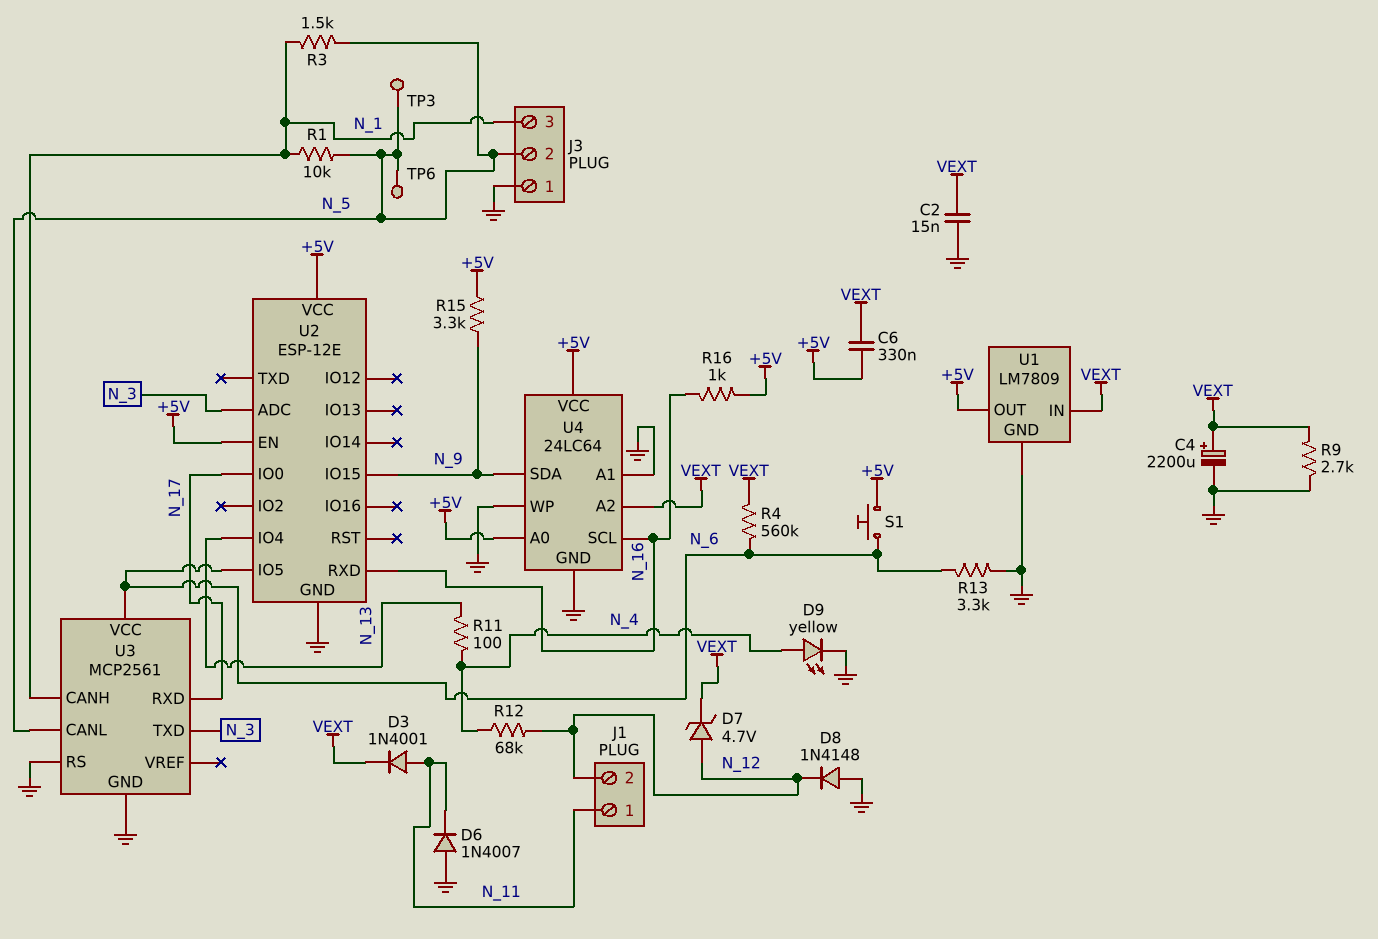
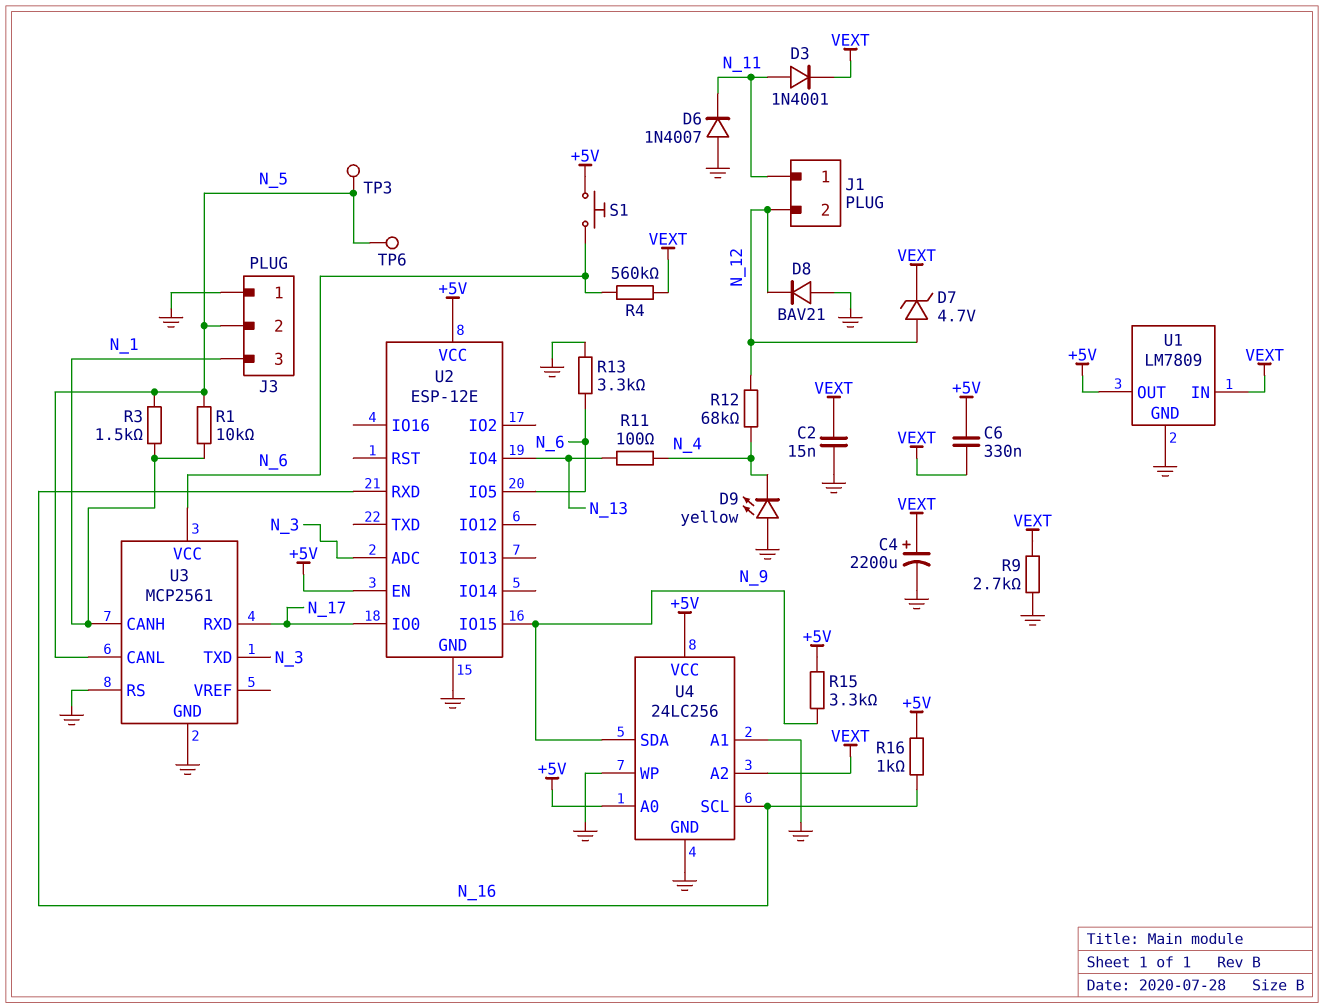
D8: diode 1N4148 (A GND, K N_12) -> diode BAV21 (A GND, K N_12)
D9: LED yellow (A N_4, K GND) -> LED yellow (A GND, K N_4)
U4: 24LC64 -> 24LC256

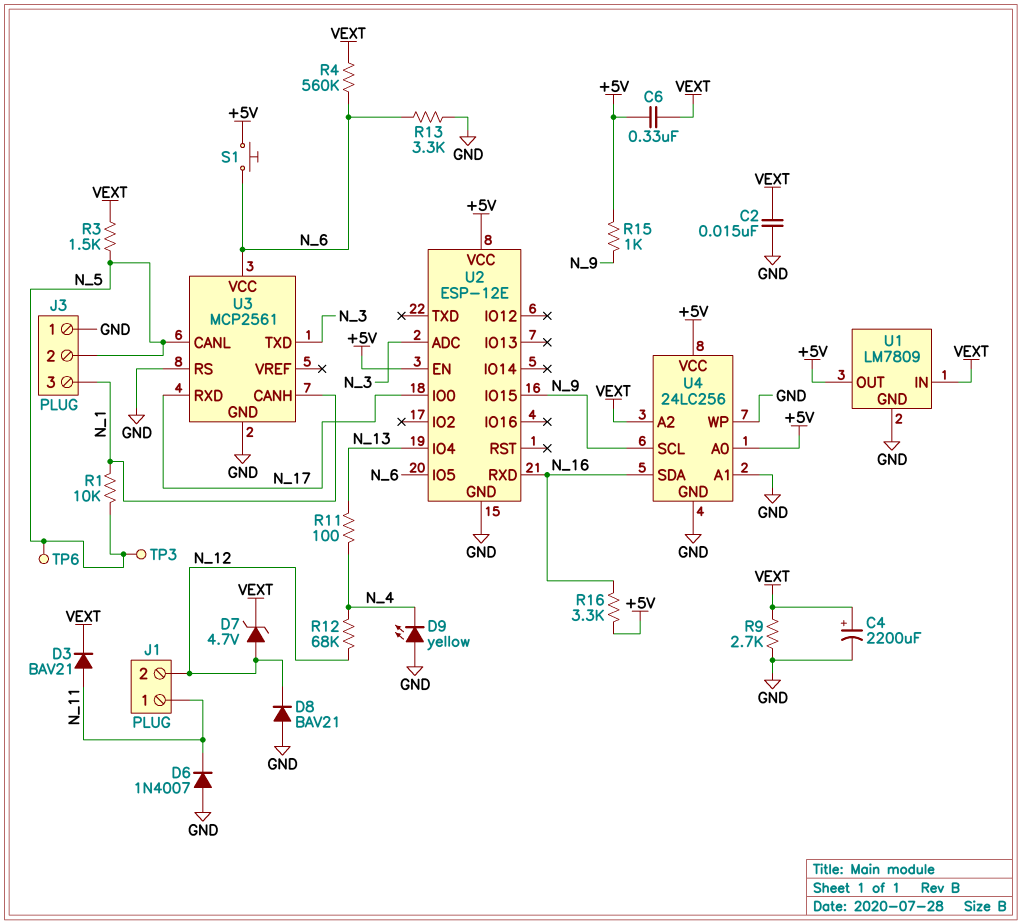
D3: diode 1N4001 (A N_11, K VEXT) -> diode BAV21 (A N_11, K VEXT)
R3: 1.5k (N_1, N_5) -> 1.5k (N_5, VEXT)
R15: 3.3k (+5V, N_9) -> 1k (+5V, N_9)
R16: 1k (+5V, N_16) -> 3.3k (+5V, N_16)
U4 pin SCL: N_16 -> N_9
U4 pin SDA: N_9 -> N_16

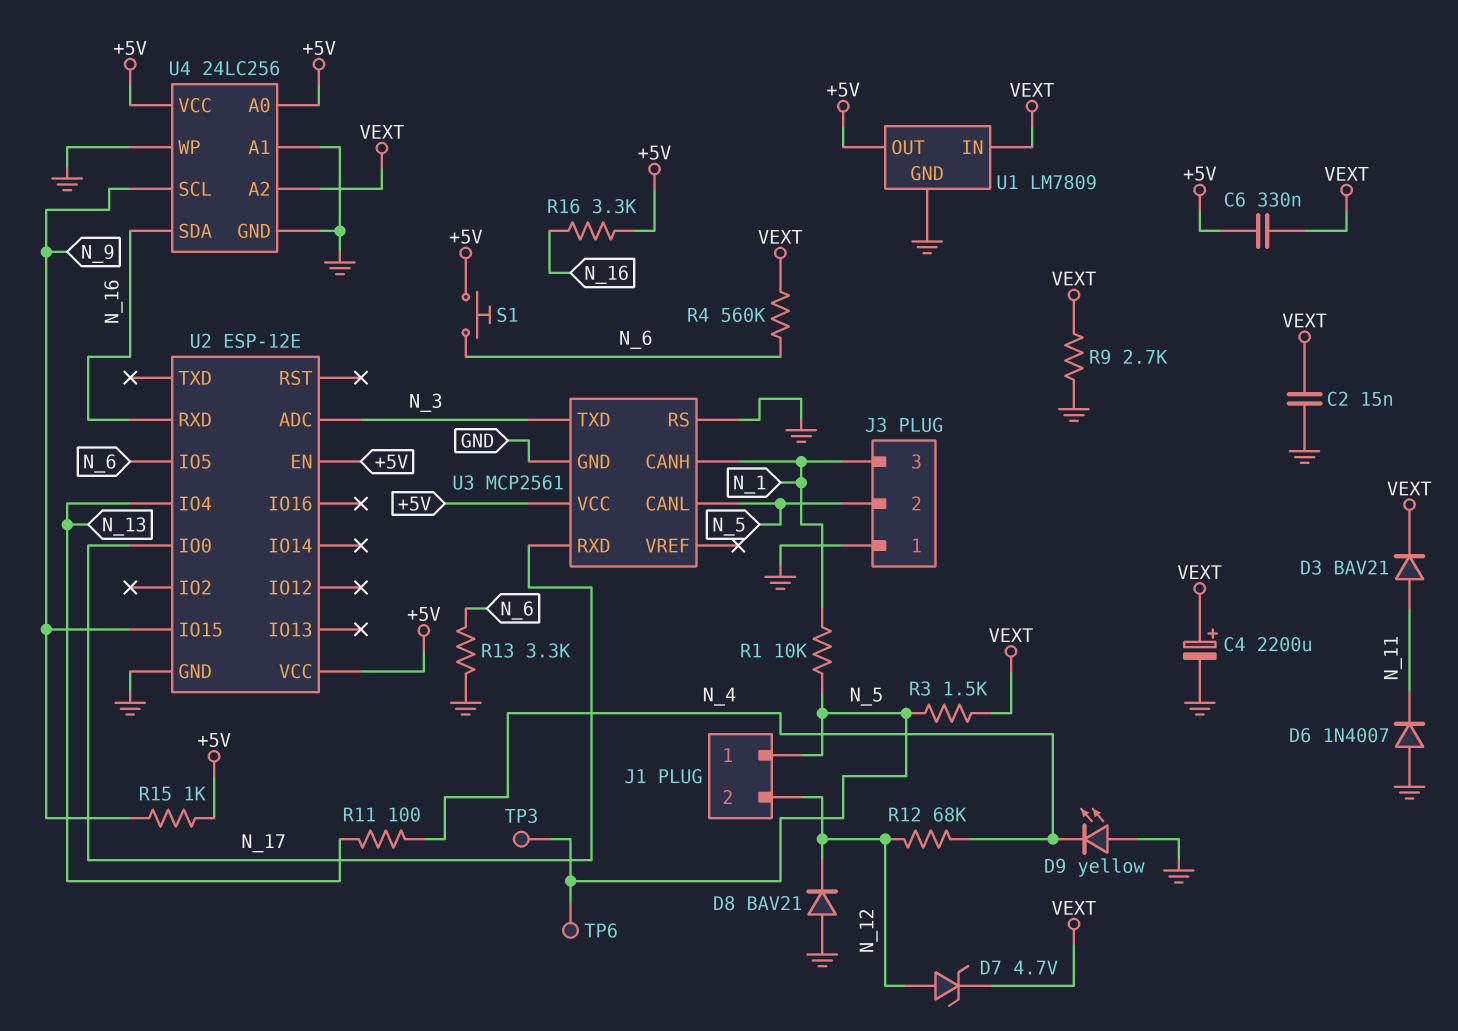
J1 pin 1: N_11 -> N_5
U3 pin VCC: N_6 -> +5V

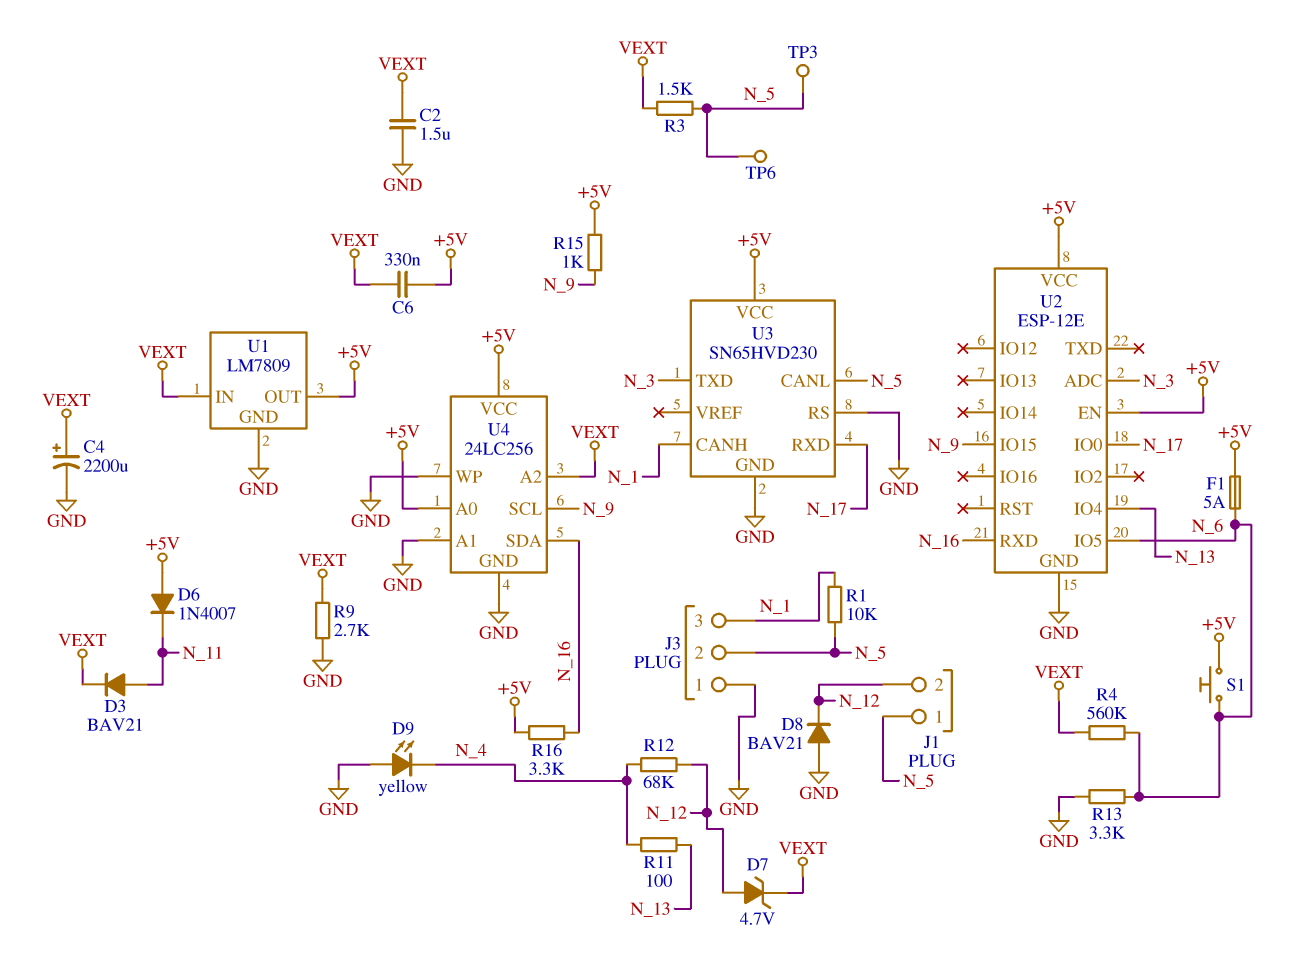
C2: 15nF (GND, VEXT) -> 1.5uF (GND, VEXT)
D6: diode 1N4007 (A GND, K N_11) -> diode 1N4007 (A +5V, K N_11)
F1: none -> 5A (+5V, N_6)
U3: MCP2561 -> SN65HVD230

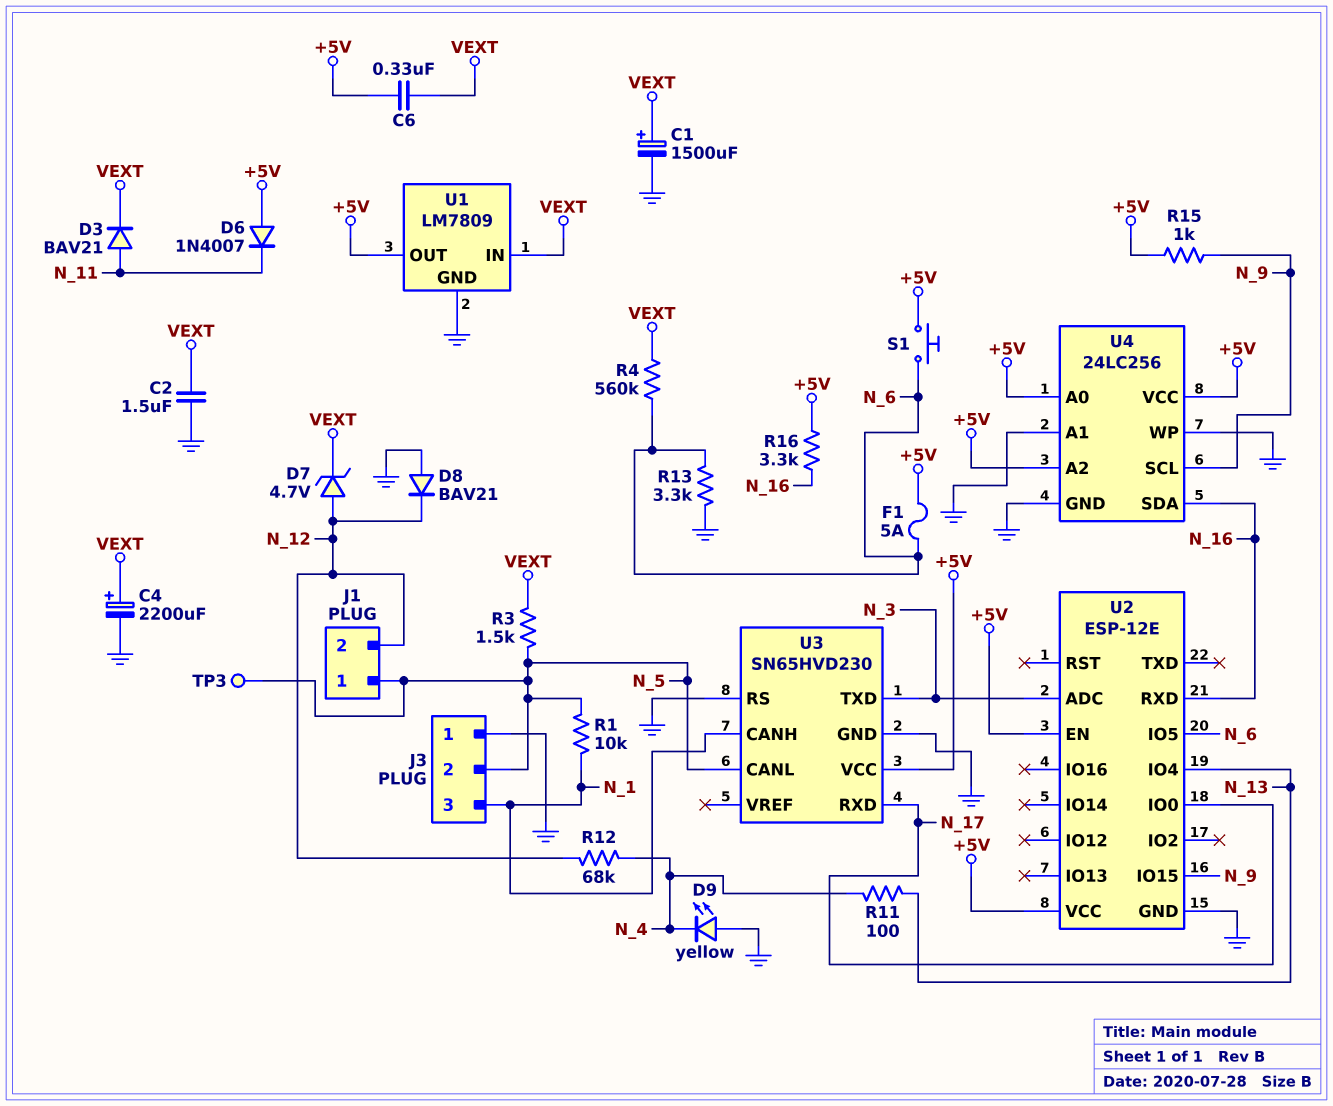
C1: none -> 1500uF (plus VEXT, minus GND)
R9: 2.7k (GND, VEXT) -> none
TP6: test point (N_5) -> none
U4 pin A2: VEXT -> +5V

